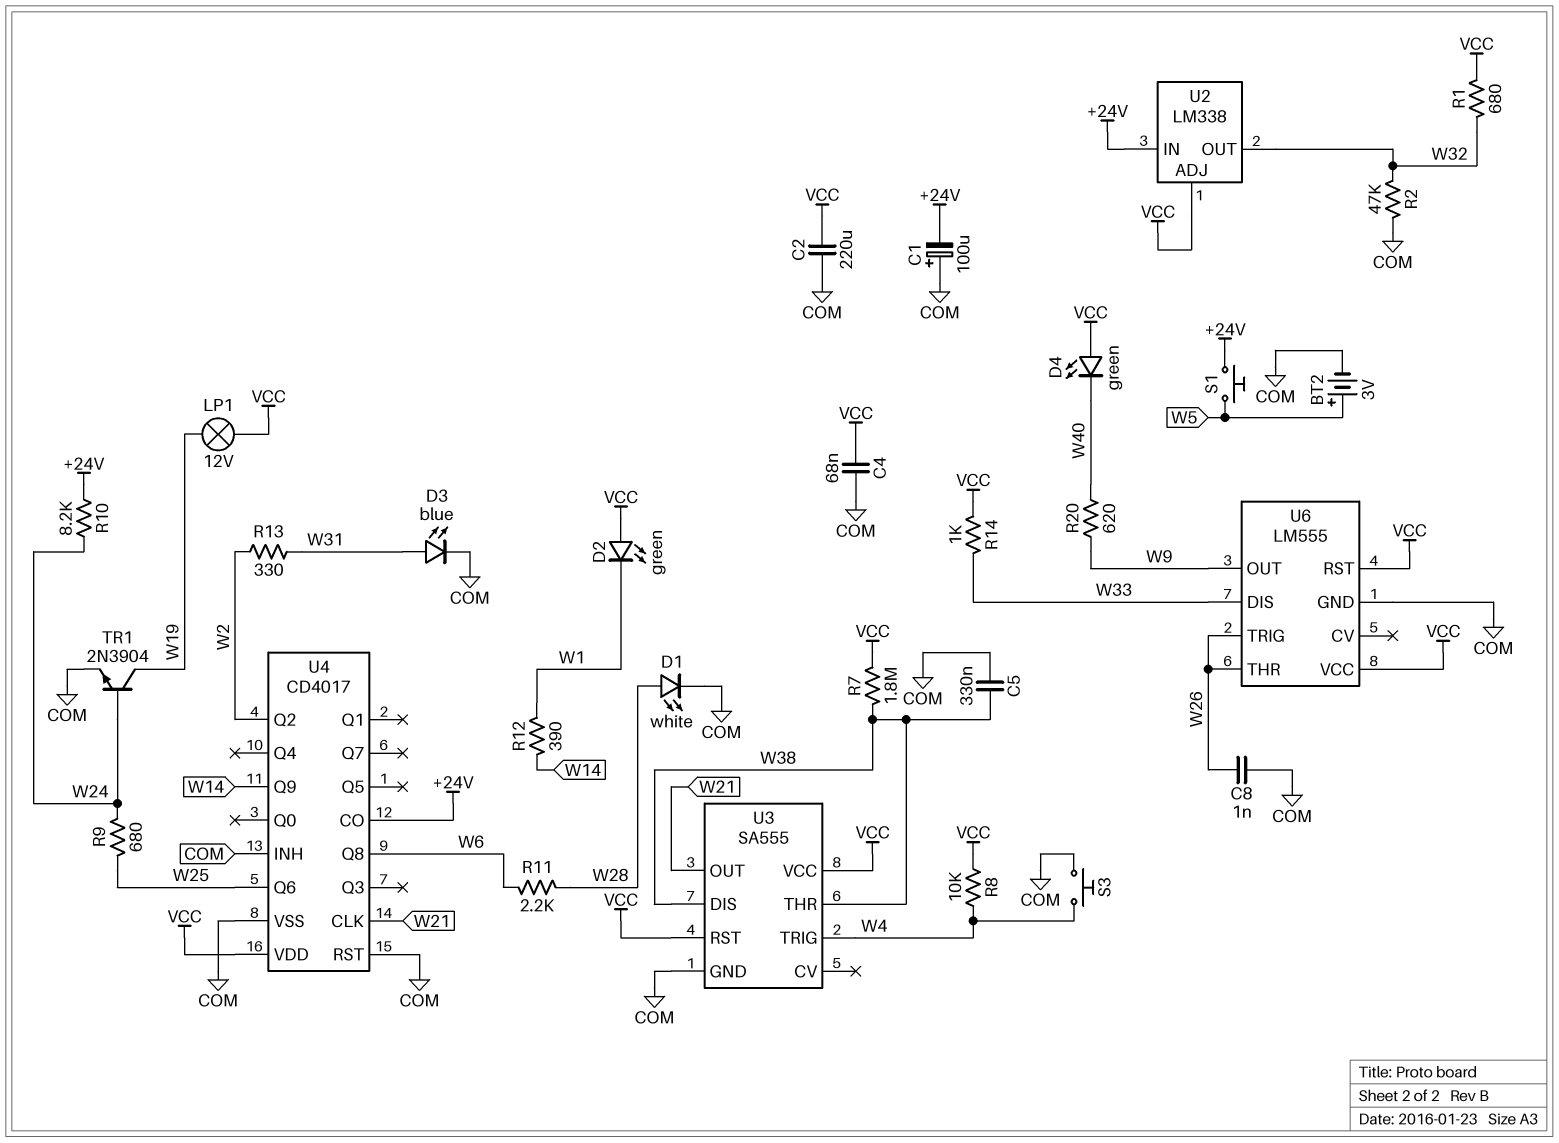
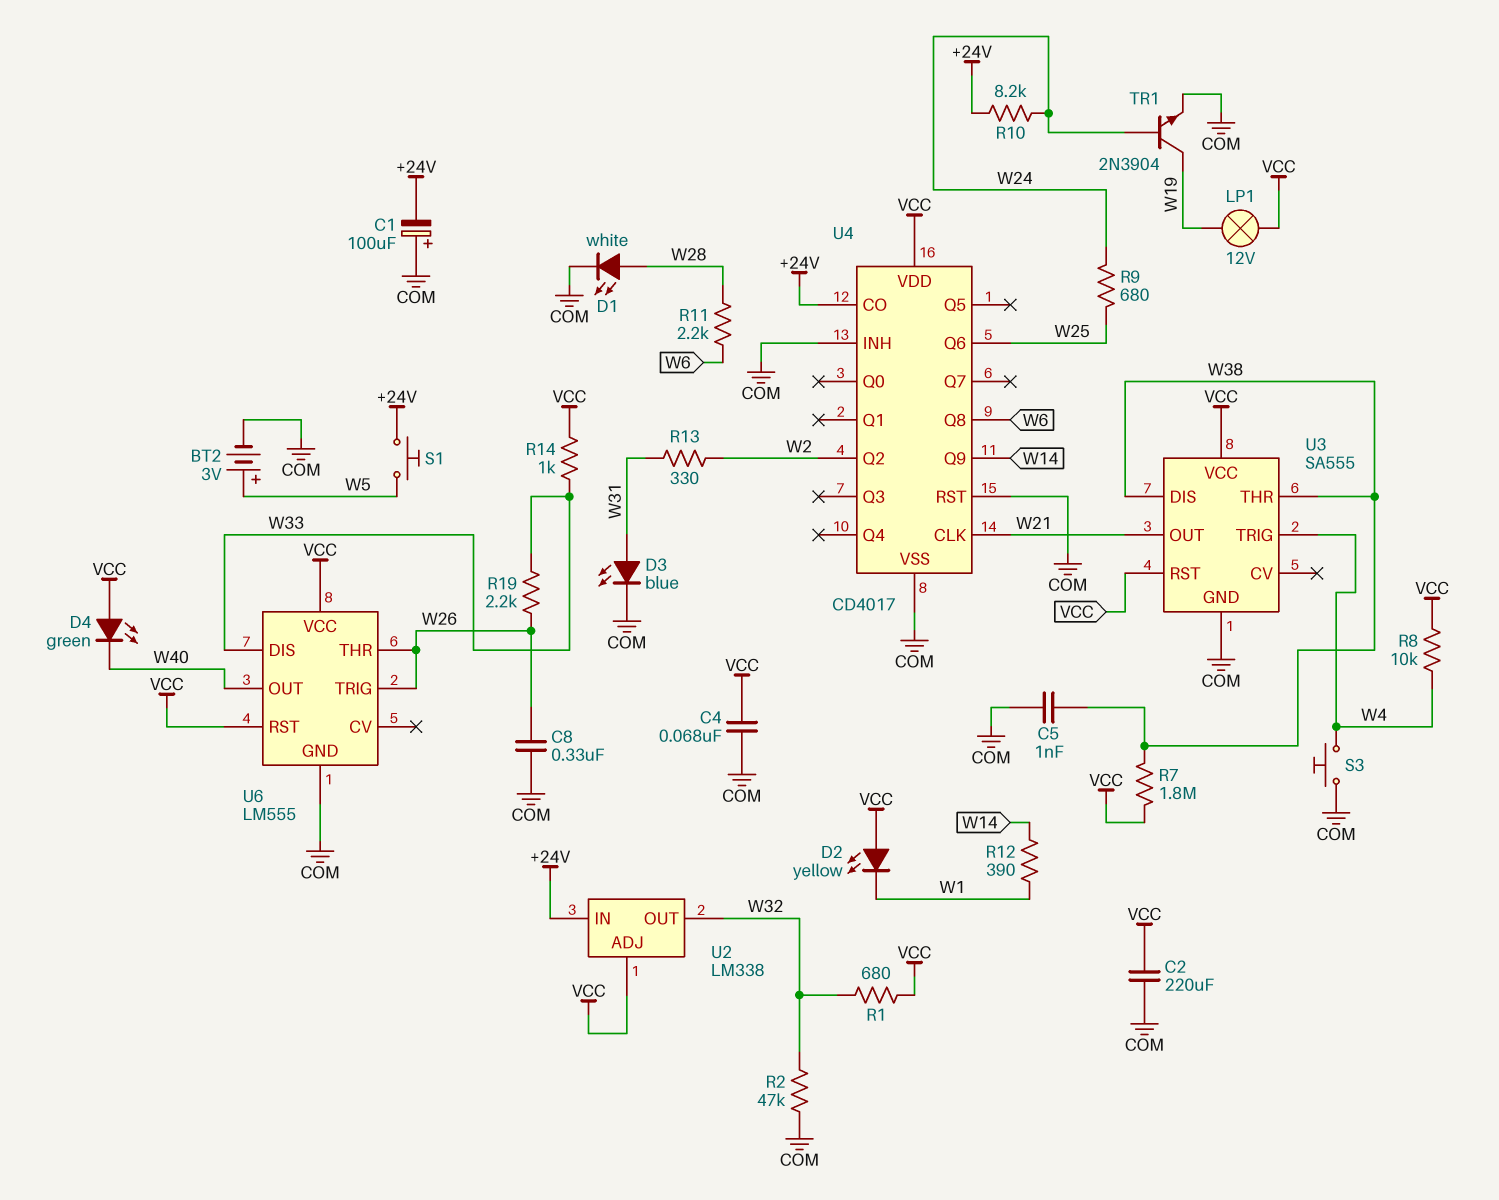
C5: 330nF (COM, W38) -> 1nF (COM, W38)
C8: 1nF (COM, W26) -> 330nF (COM, W26)
D2: LED green (A VCC, K W1) -> LED yellow (A VCC, K W1)
R19: none -> 2.2k (W26, W33)
R20: 620 (W9, W40) -> none
U6 pin OUT: W9 -> W40

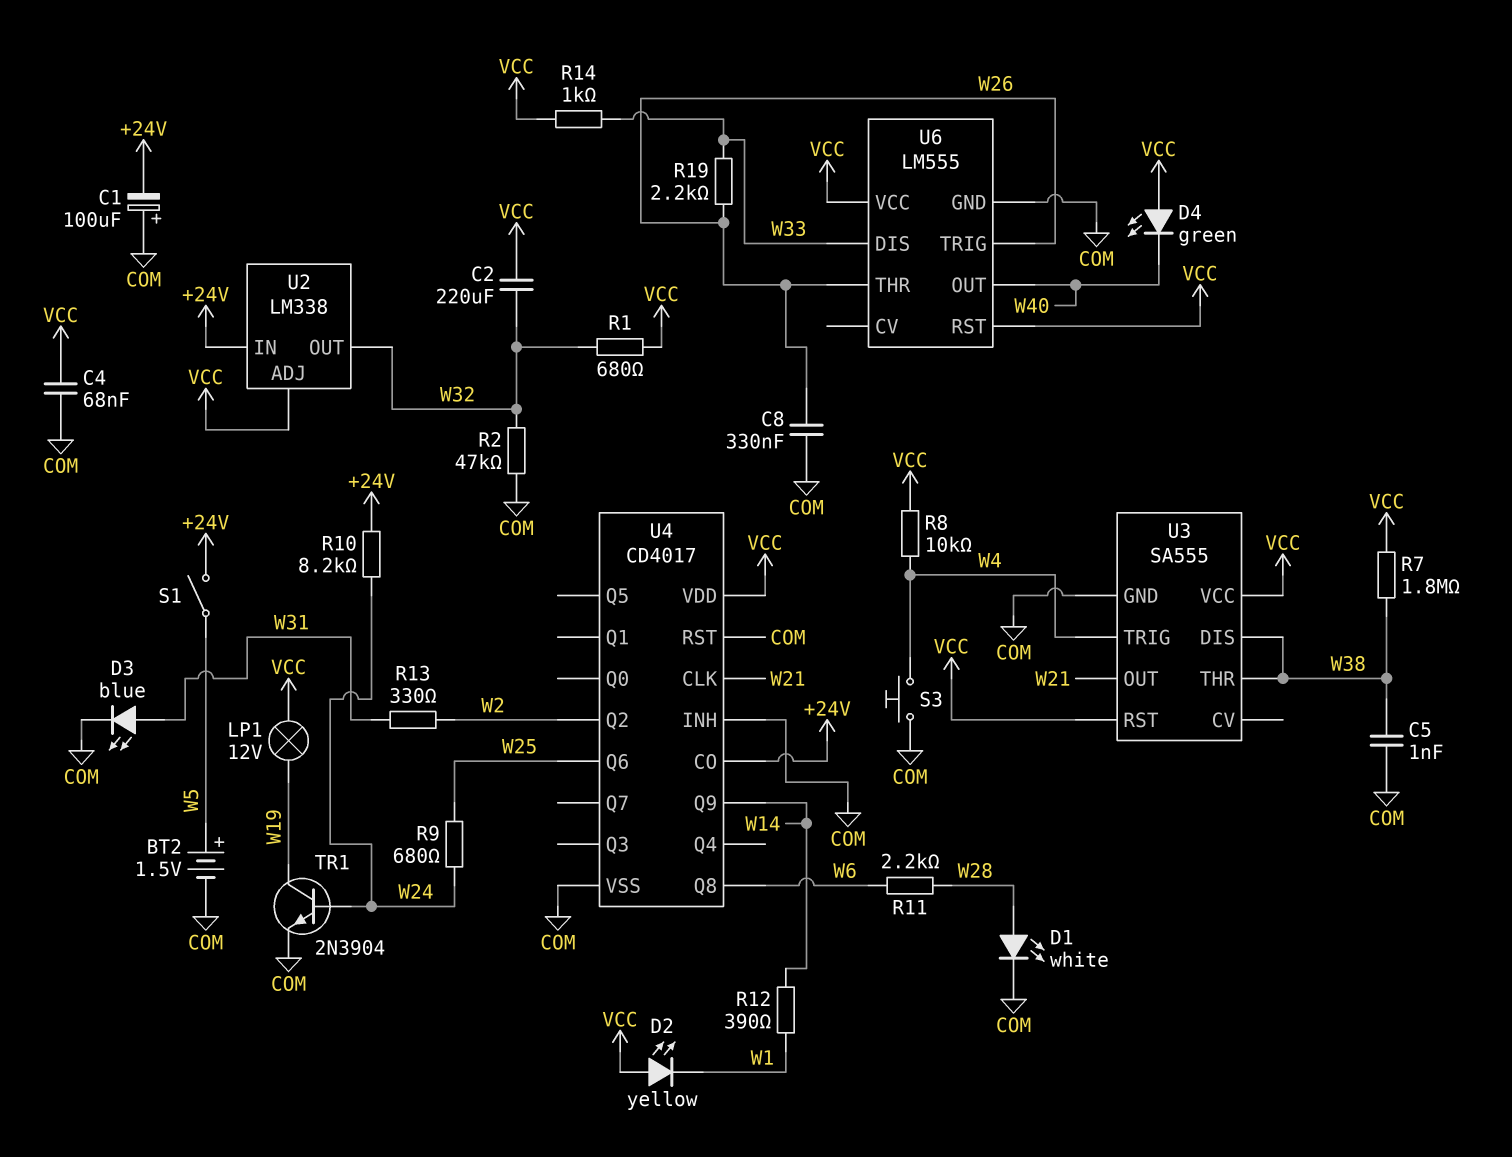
BT2: 3V (plus W5, minus COM) -> 1.5V (plus W5, minus COM)
C2: 220uF (COM, VCC) -> 220uF (VCC, W32)
S1: button (+24V, W5) -> switch (+24V, W5)

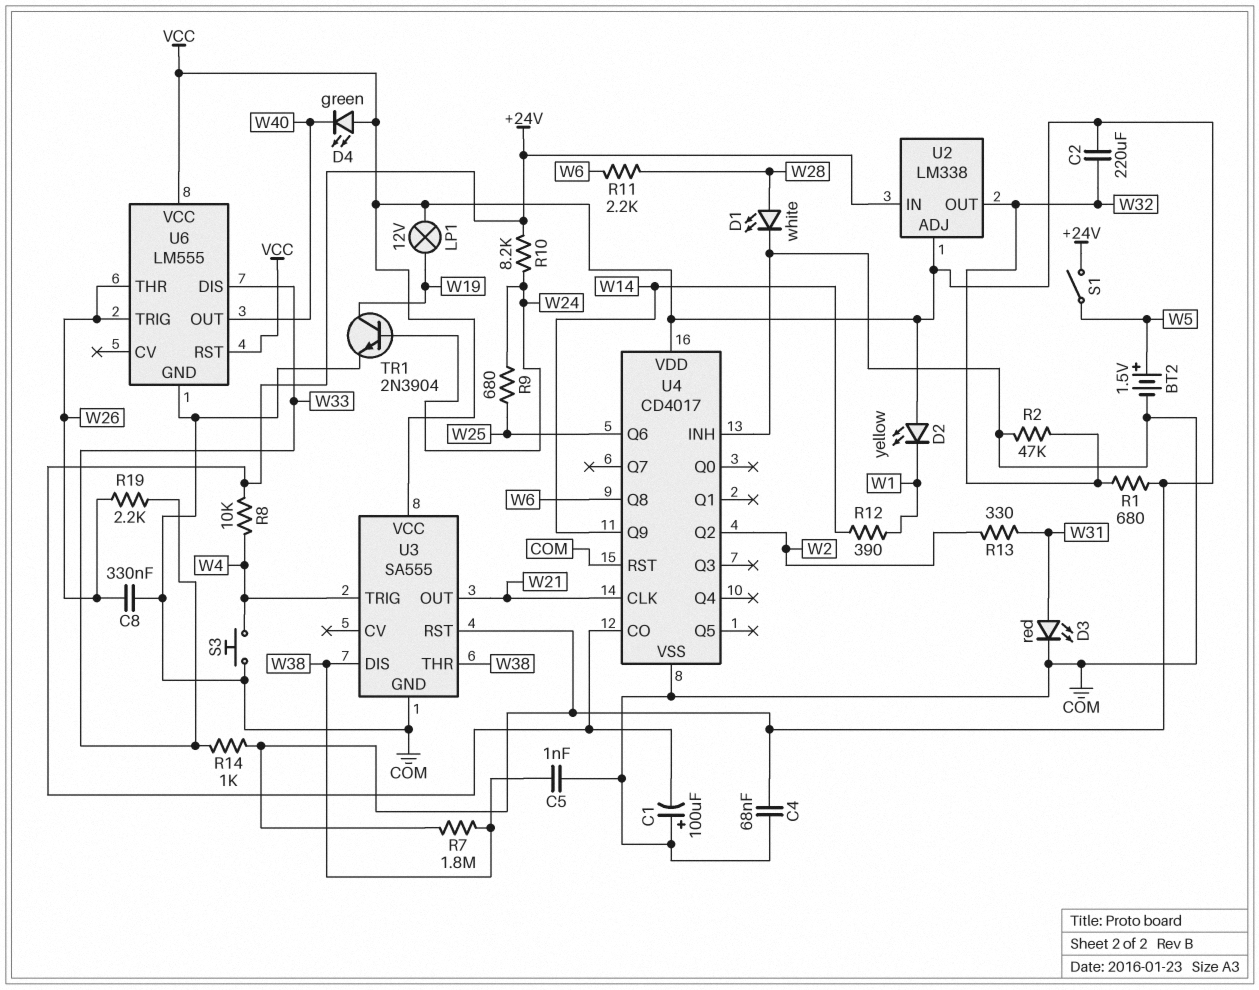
D3: LED blue (A W31, K COM) -> LED red (A W31, K COM)
R8: 10k (VCC, W4) -> 10k (+24V, W4)

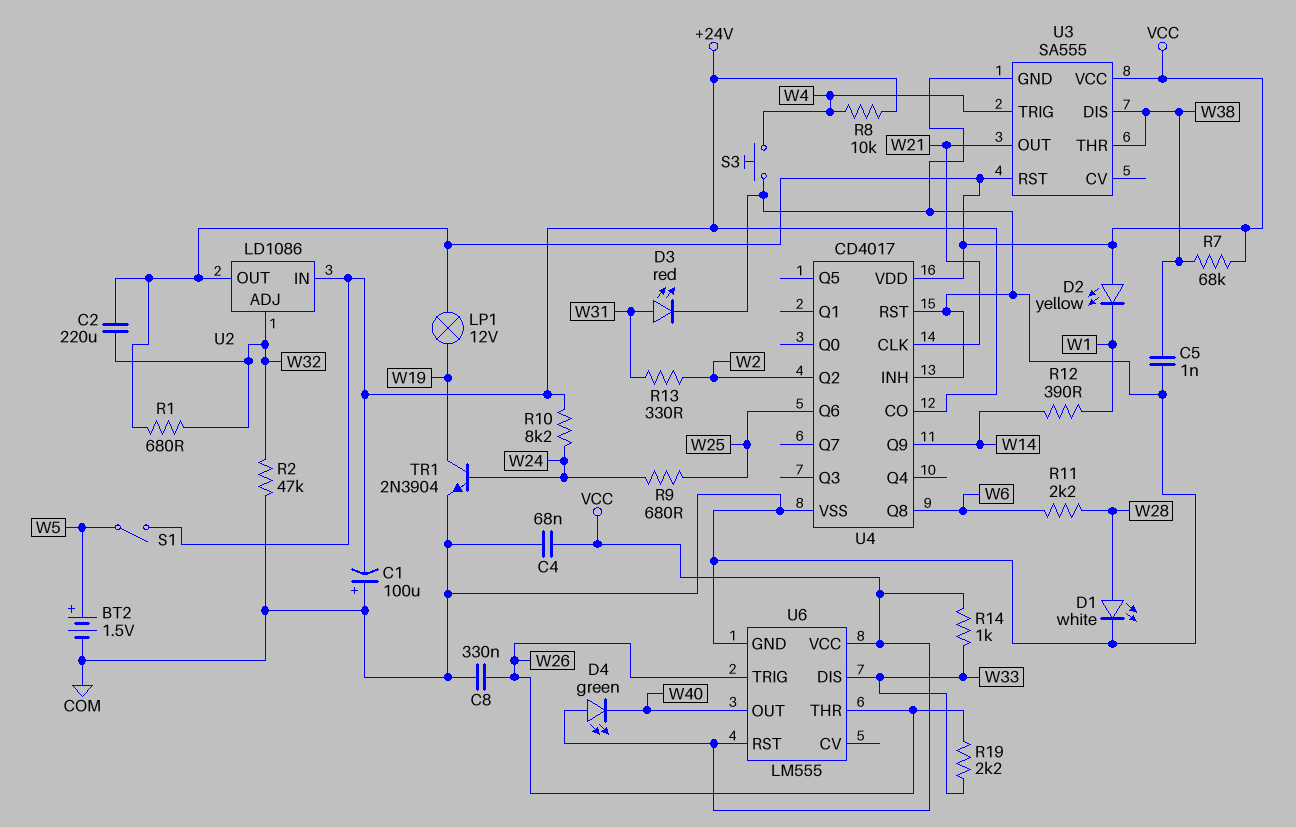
R7: 1.8M (VCC, W38) -> 68k (VCC, W38)
U2: LM338 -> LD1086
U2 pin ADJ: VCC -> W32
U2 pin OUT: W32 -> VCC

